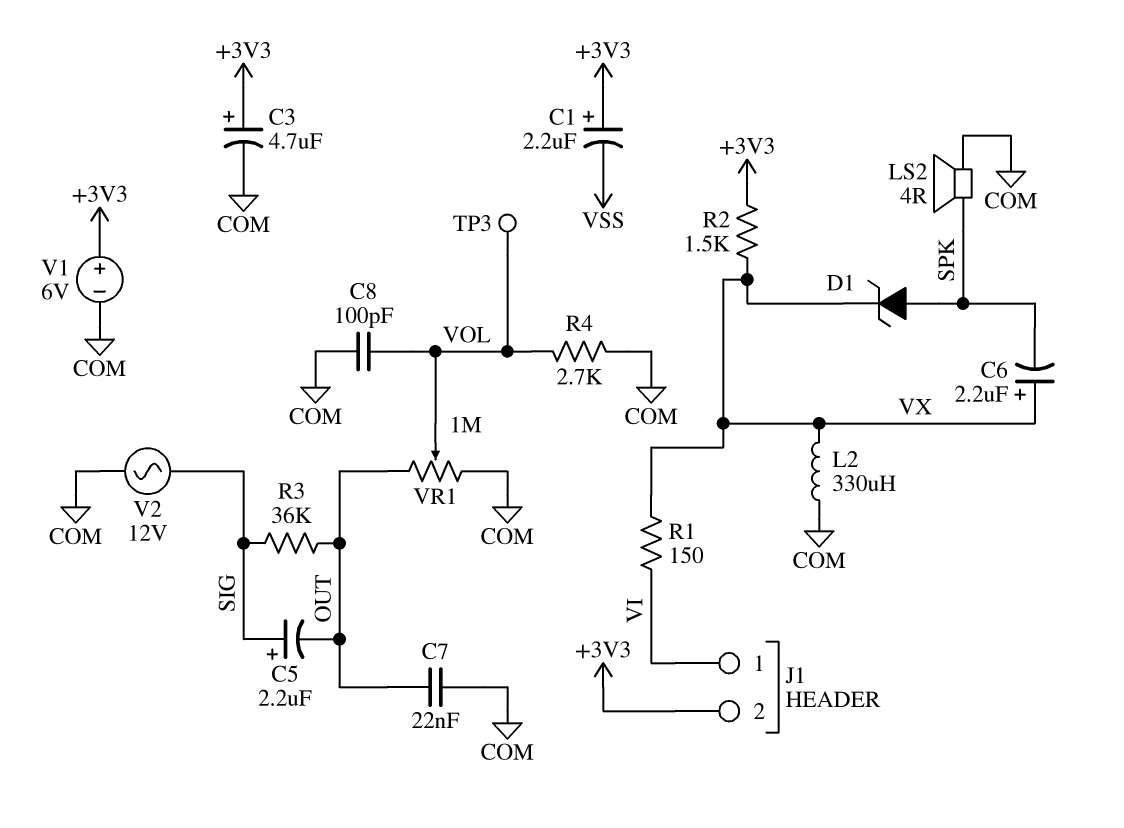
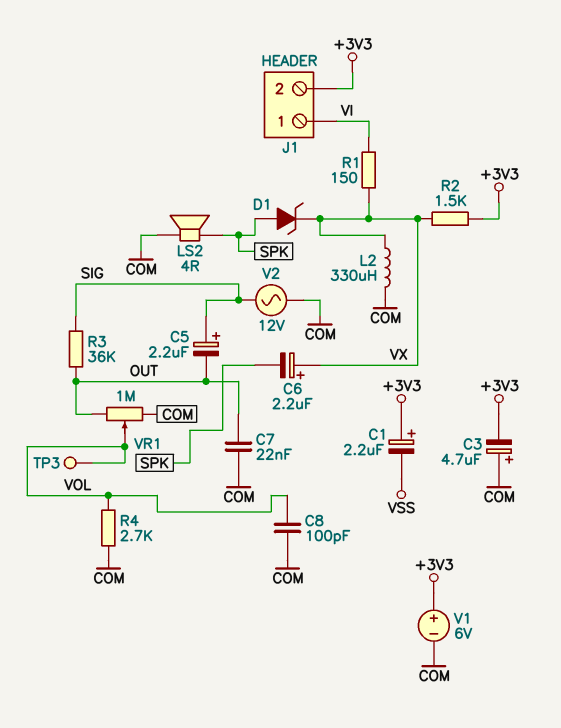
C3: 4.7uF (plus +3V3, minus COM) -> 4.7uF (plus COM, minus +3V3)

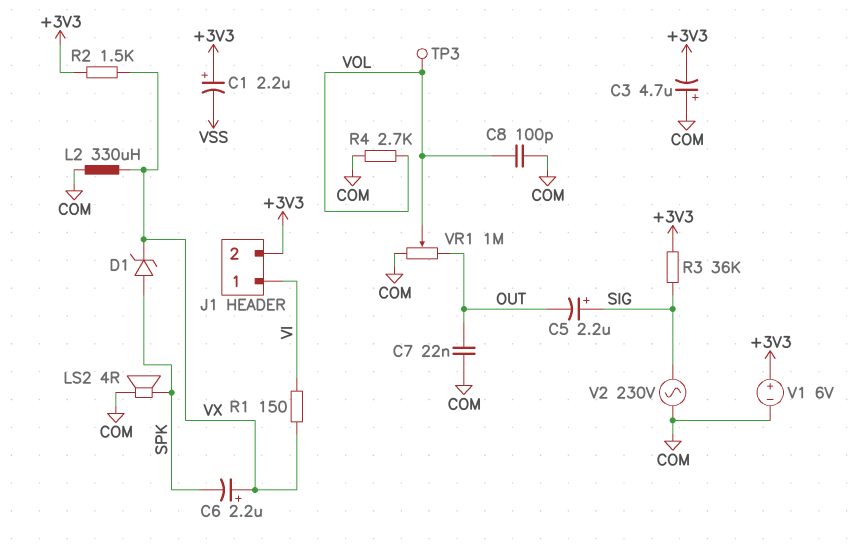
R3: 36k (OUT, SIG) -> 36k (+3V3, SIG)
V2: AC 12V (COM, SIG) -> AC 230V (COM, SIG)

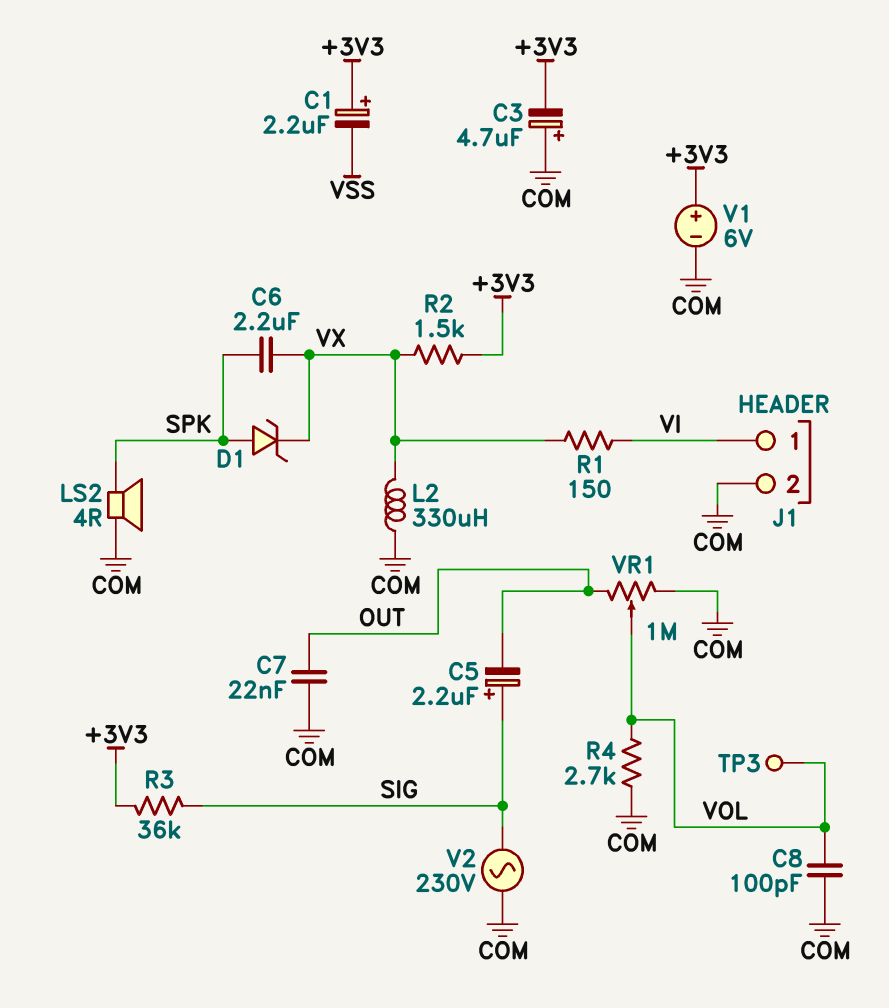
C6: 2.2uF (plus VX, minus SPK) -> 2.2uF (SPK, VX)
J1 pin 2: +3V3 -> COM

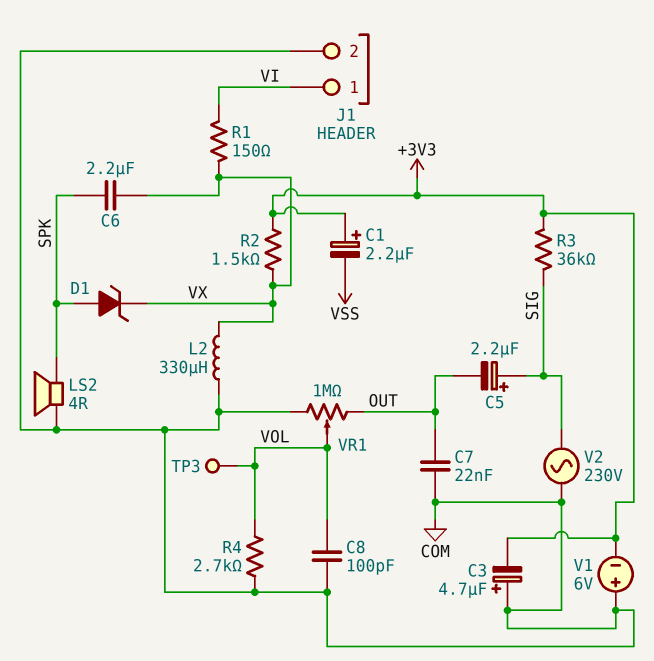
V1: 6V (plus +3V3, minus COM) -> 6V (plus COM, minus +3V3)

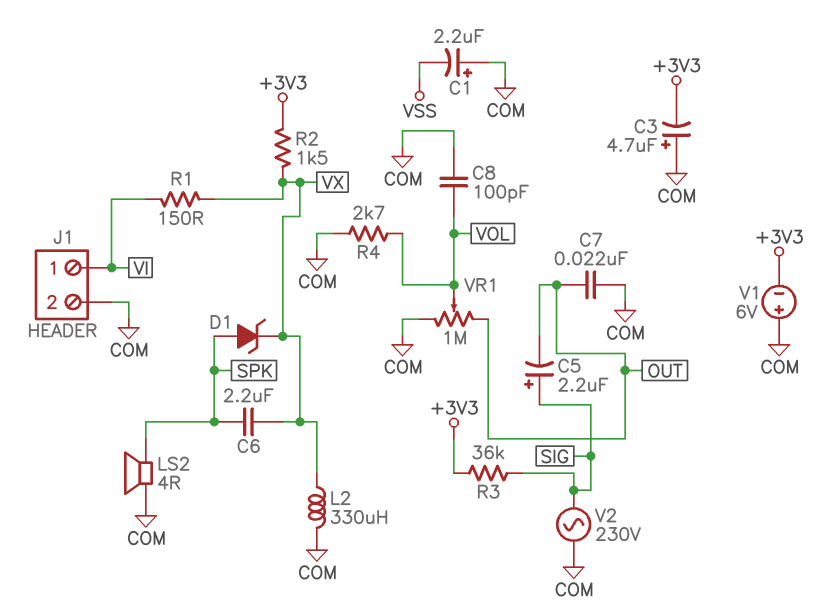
C1: 2.2uF (plus +3V3, minus VSS) -> 2.2uF (plus COM, minus VSS)
TP3: test point (VOL) -> none

